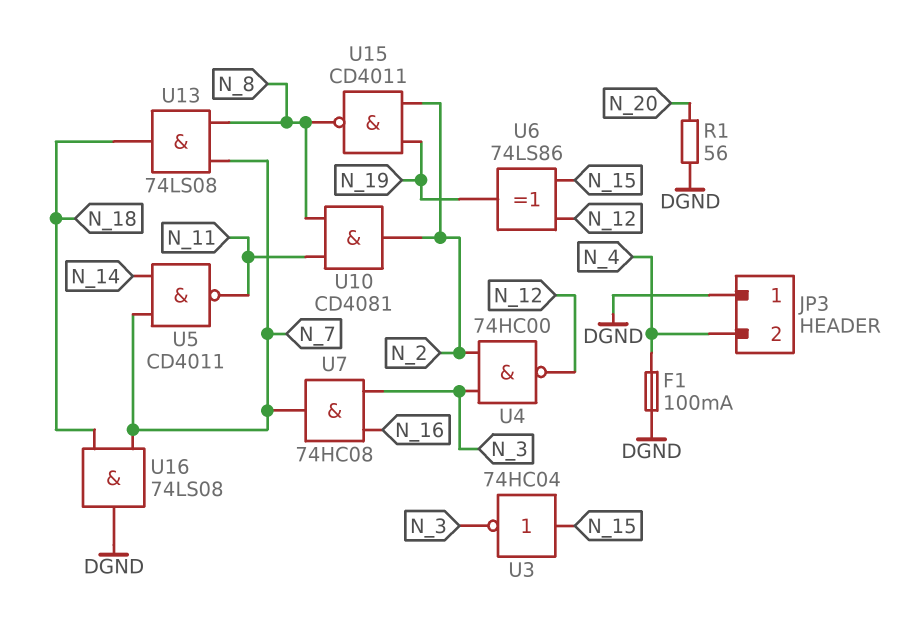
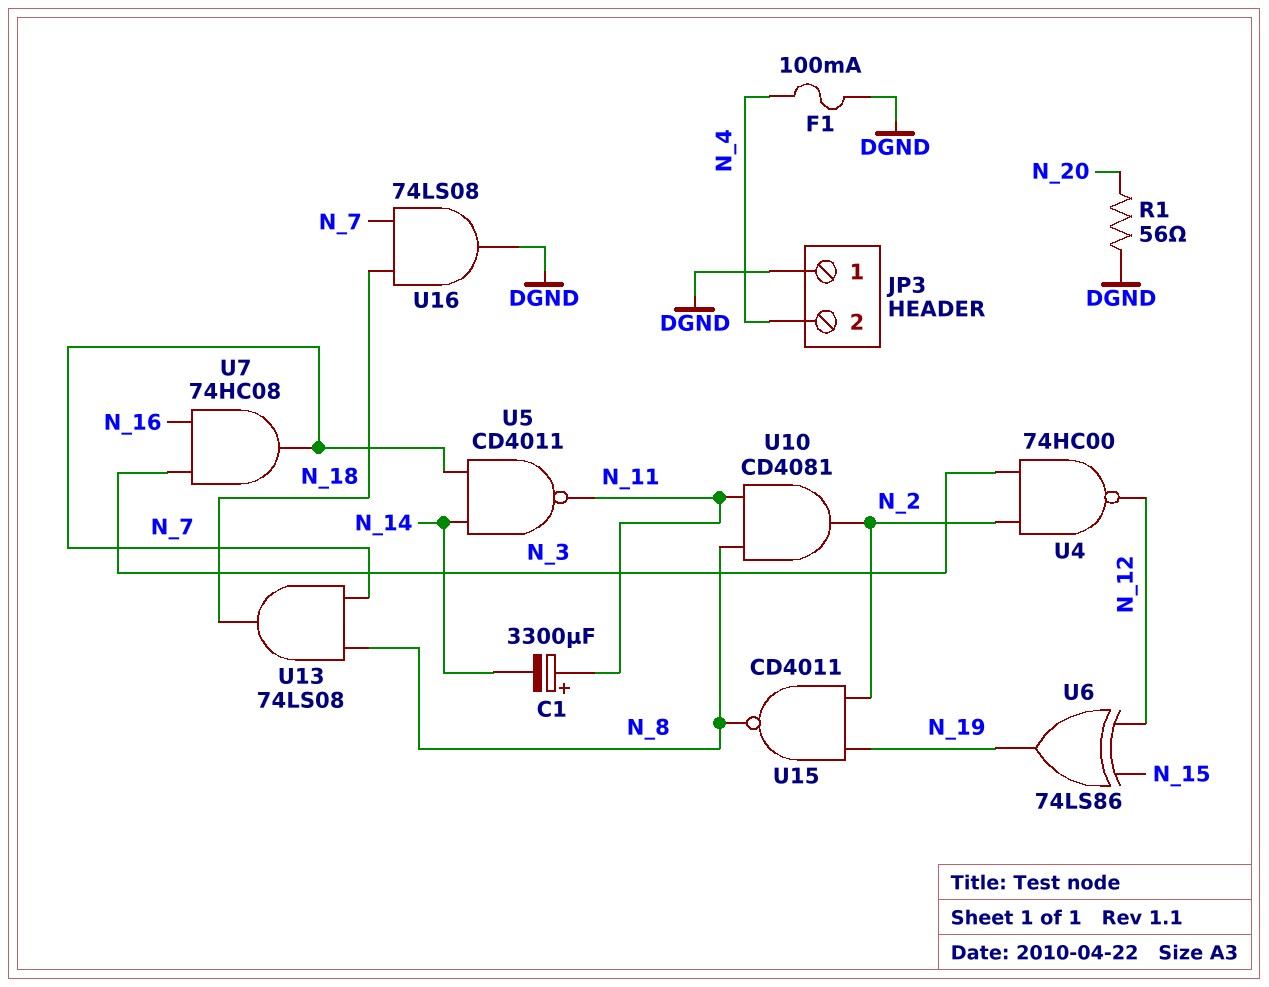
C1: none -> 3300uF (plus N_11, minus N_14)
U3: NOT 74HC04 (in N_15, out N_3) -> none

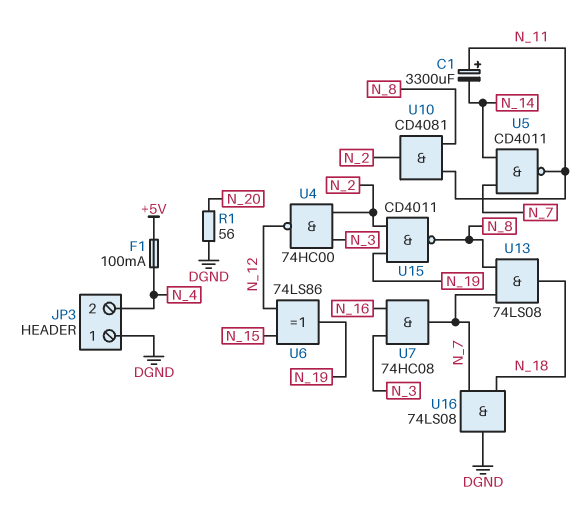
F1: 100mA (DGND, N_4) -> 100mA (+5V, N_4)

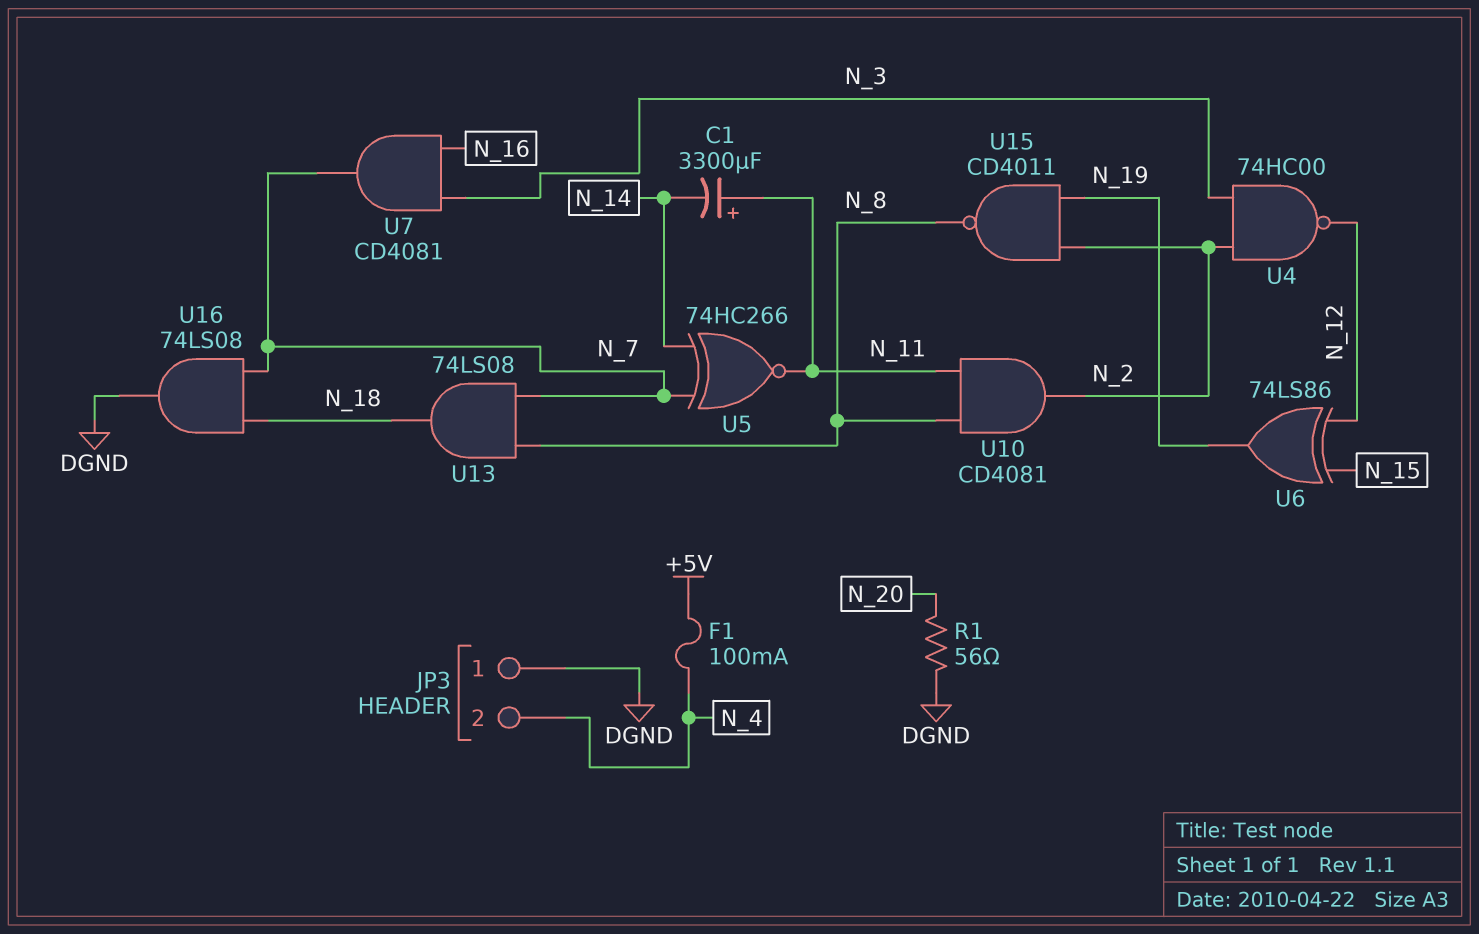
U5: NAND CD4011 (in N_7, in N_14, out N_11) -> XNOR 74HC266 (in N_7, in N_14, out N_11)
U7: AND 74HC08 (in N_3, in N_16, out N_7) -> AND CD4081 (in N_3, in N_16, out N_7)

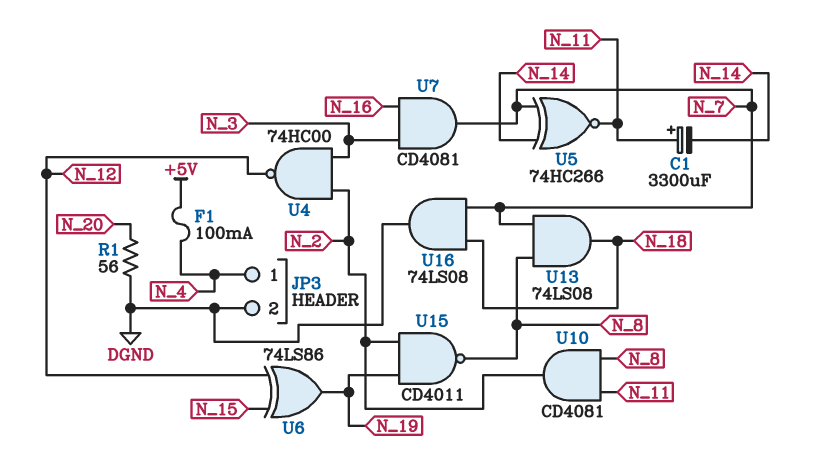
JP3 pin 1: DGND -> N_4
JP3 pin 2: N_4 -> DGND

